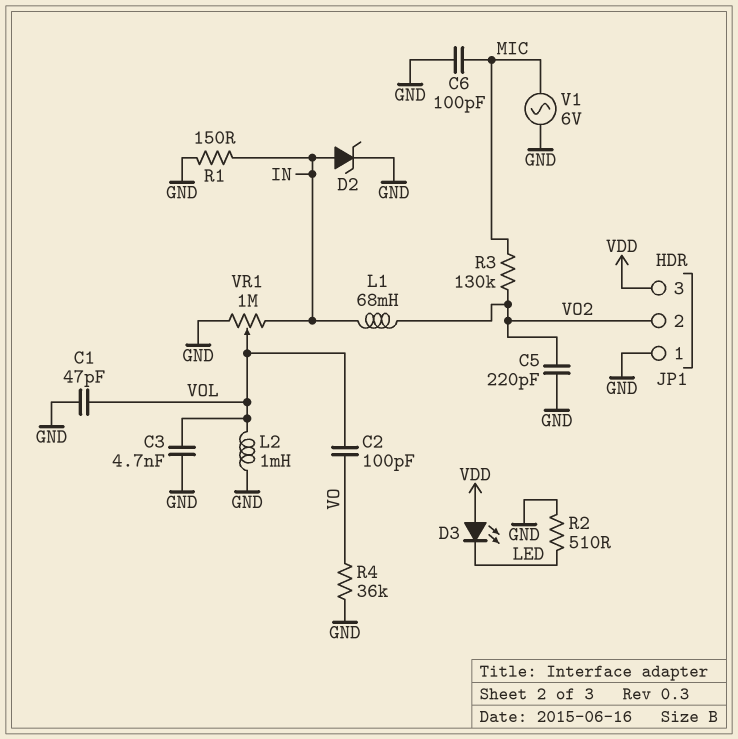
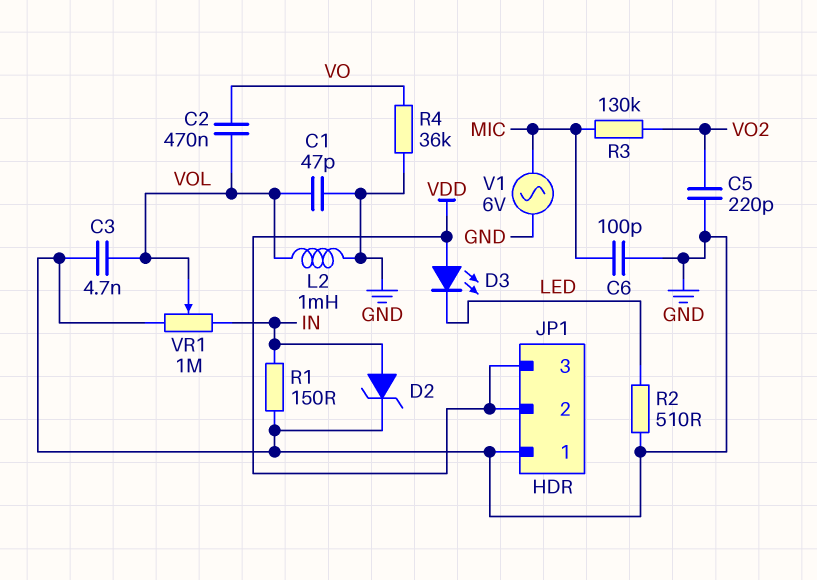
C2: 100pF (VO, VOL) -> 470nF (VO, VOL)
JP1 pin 2: VO2 -> VDD
L1: 68mH (IN, VO2) -> none

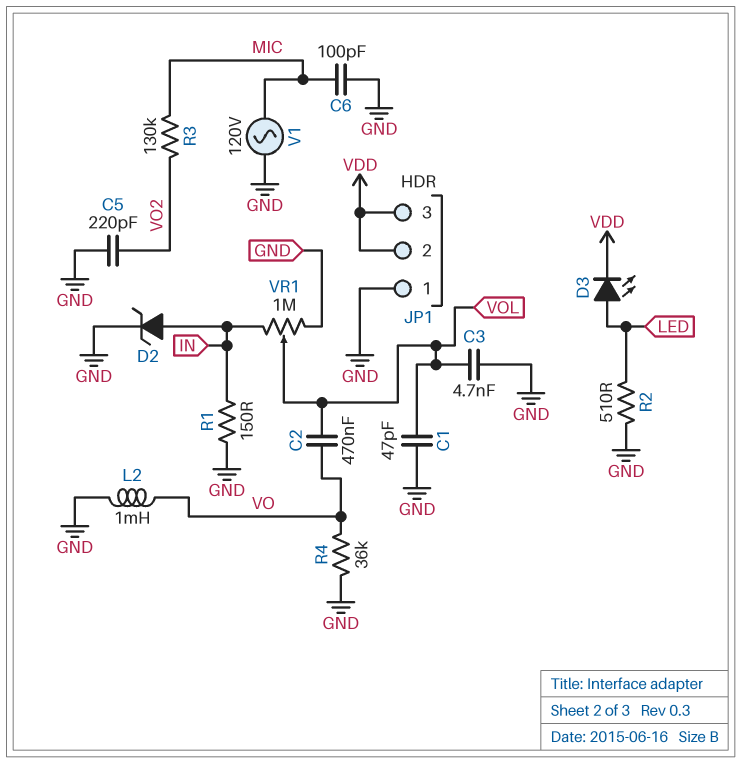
D3: LED (A VDD, K LED) -> LED (A LED, K VDD)
L2: 1mH (GND, VOL) -> 1mH (GND, VO)
V1: AC 6V (GND, MIC) -> AC 120V (GND, MIC)

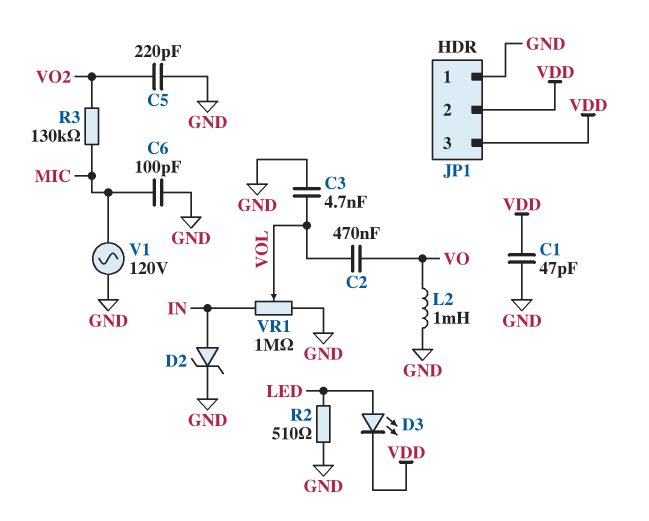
C1: 47pF (GND, VOL) -> 47pF (GND, VDD)
R1: 150 (GND, IN) -> none
R4: 36k (GND, VO) -> none

